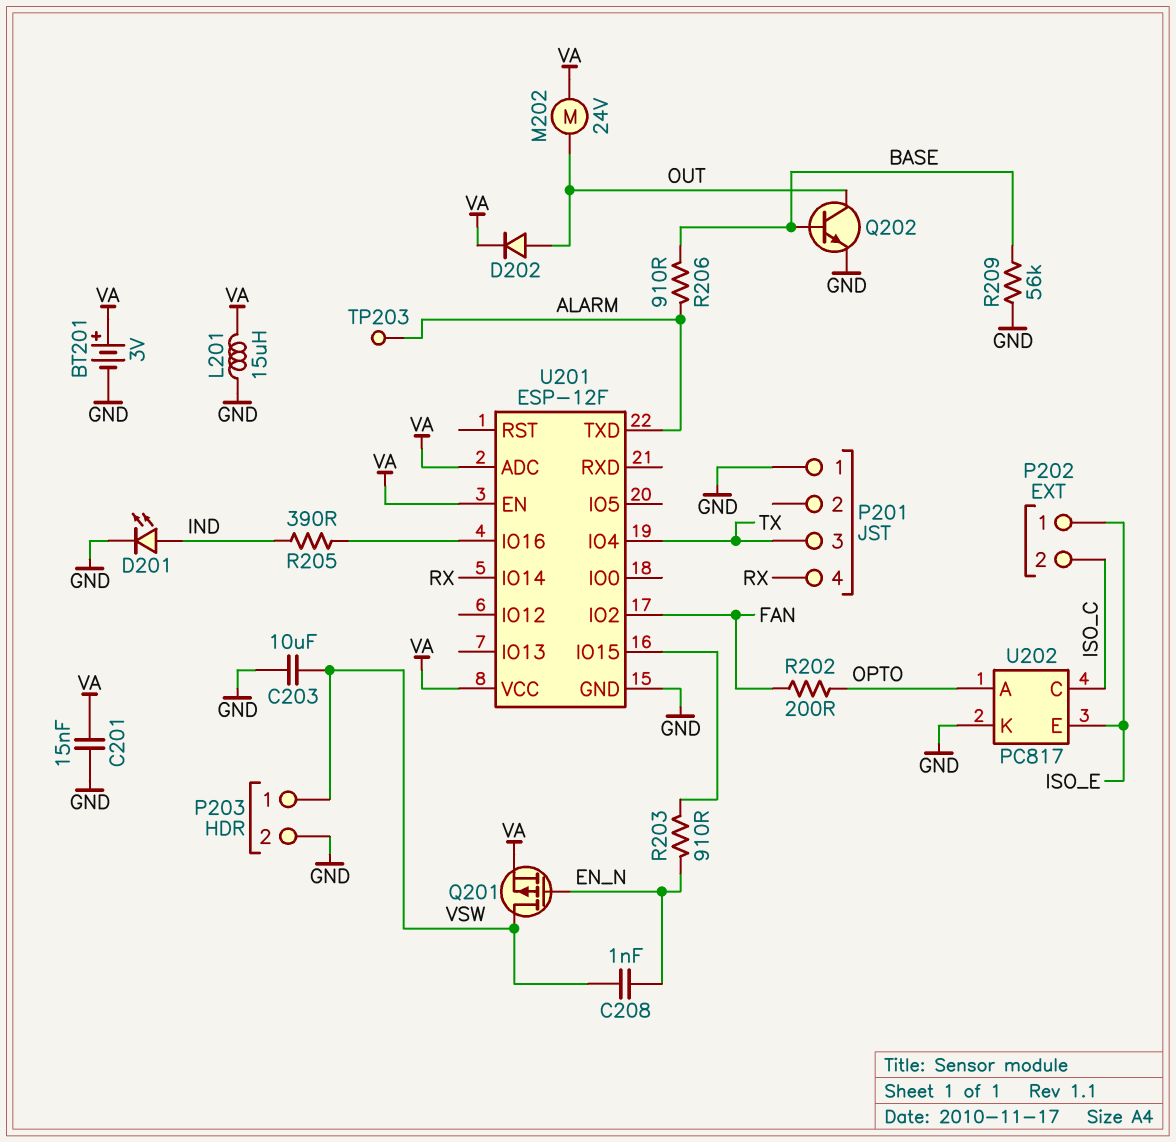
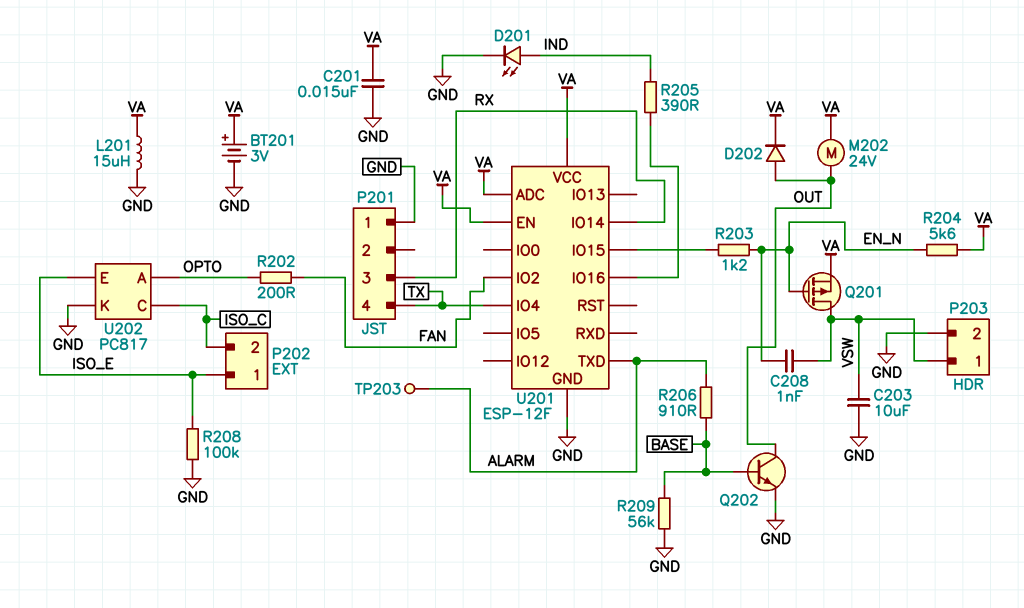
P201 pin 3: TX -> RX
P201 pin 4: RX -> TX
R203: 910 (EN_N, U201/IO15) -> 1.2k (EN_N, U201/IO15)
R204: none -> 5.6k (EN_N, VA)
R208: none -> 100k (GND, ISO_E)

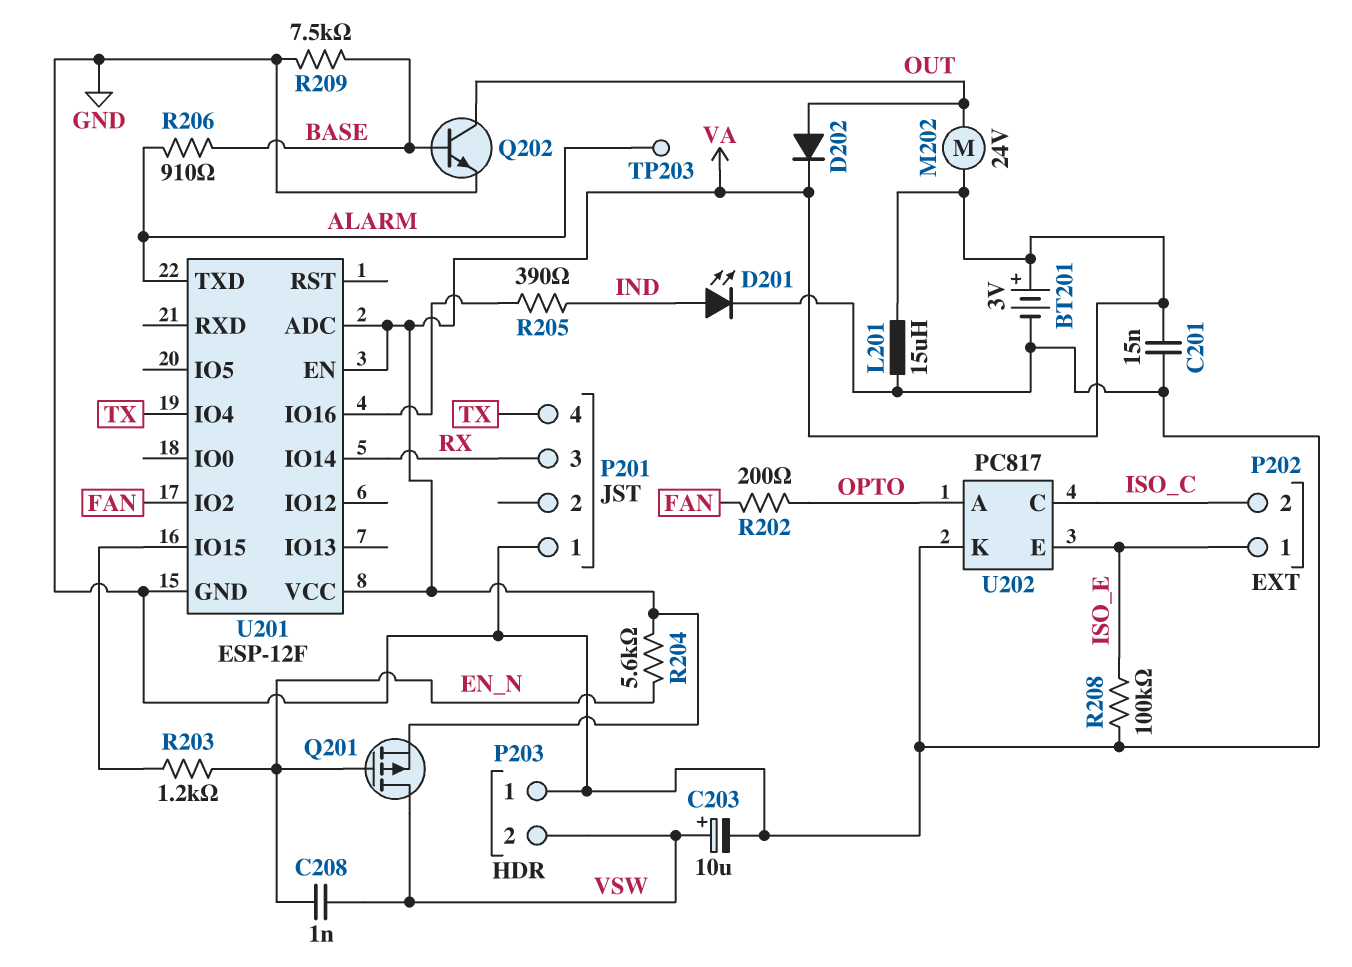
C203: 10uF (GND, VSW) -> 10uF (plus VSW, minus GND)
P203 pin 1: VSW -> GND
P203 pin 2: GND -> VSW
R209: 56k (BASE, GND) -> 7.5k (BASE, GND)

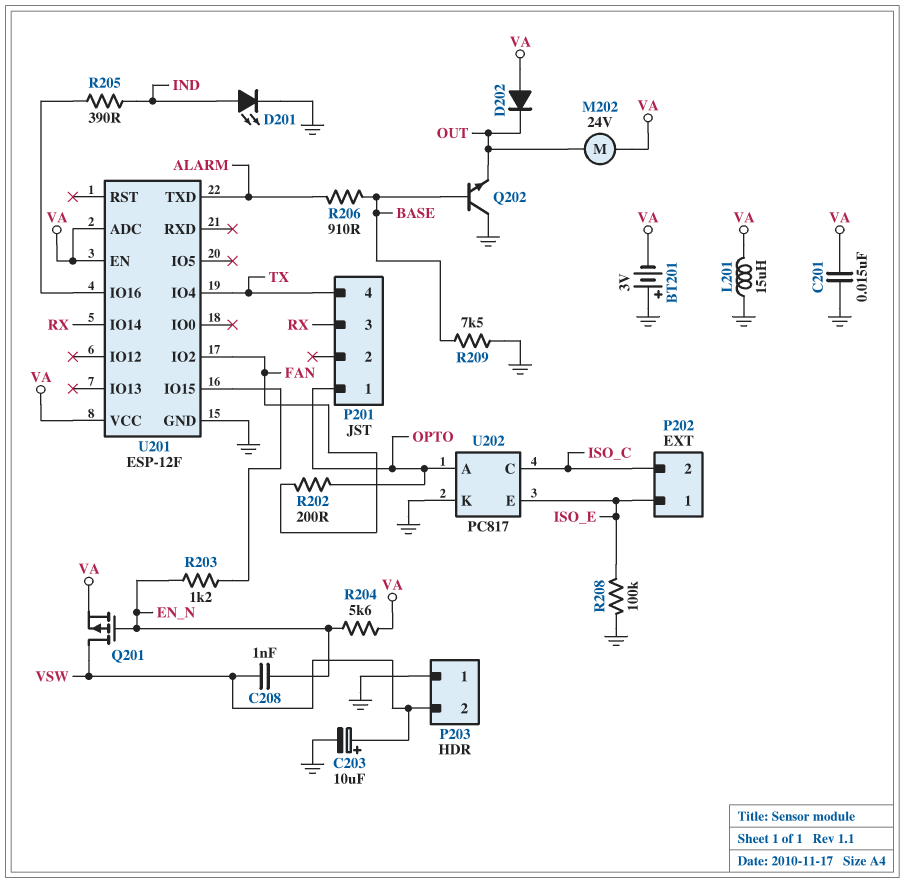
BT201: 3V (plus VA, minus GND) -> 3V (plus GND, minus VA)
D202: diode (A OUT, K VA) -> diode (A VA, K OUT)
P201 pin 1: GND -> OPTO
Q202: NPN (B BASE, C OUT, E GND) -> NPN (B BASE, C GND, E OUT)
TP203: test point (ALARM) -> none

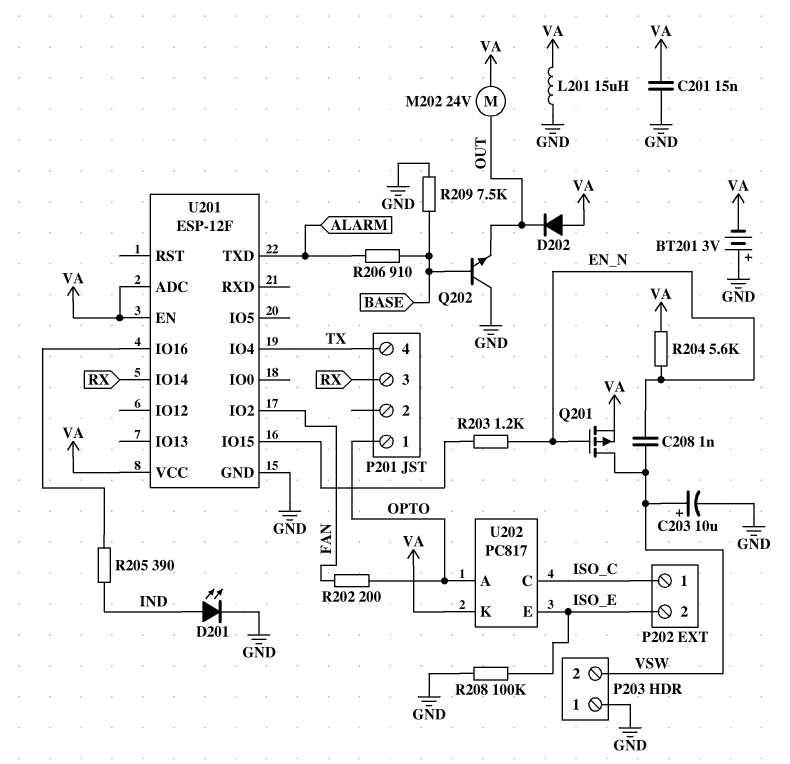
P202 pin 1: ISO_E -> ISO_C
P202 pin 2: ISO_C -> ISO_E
U202 pin K: GND -> VA

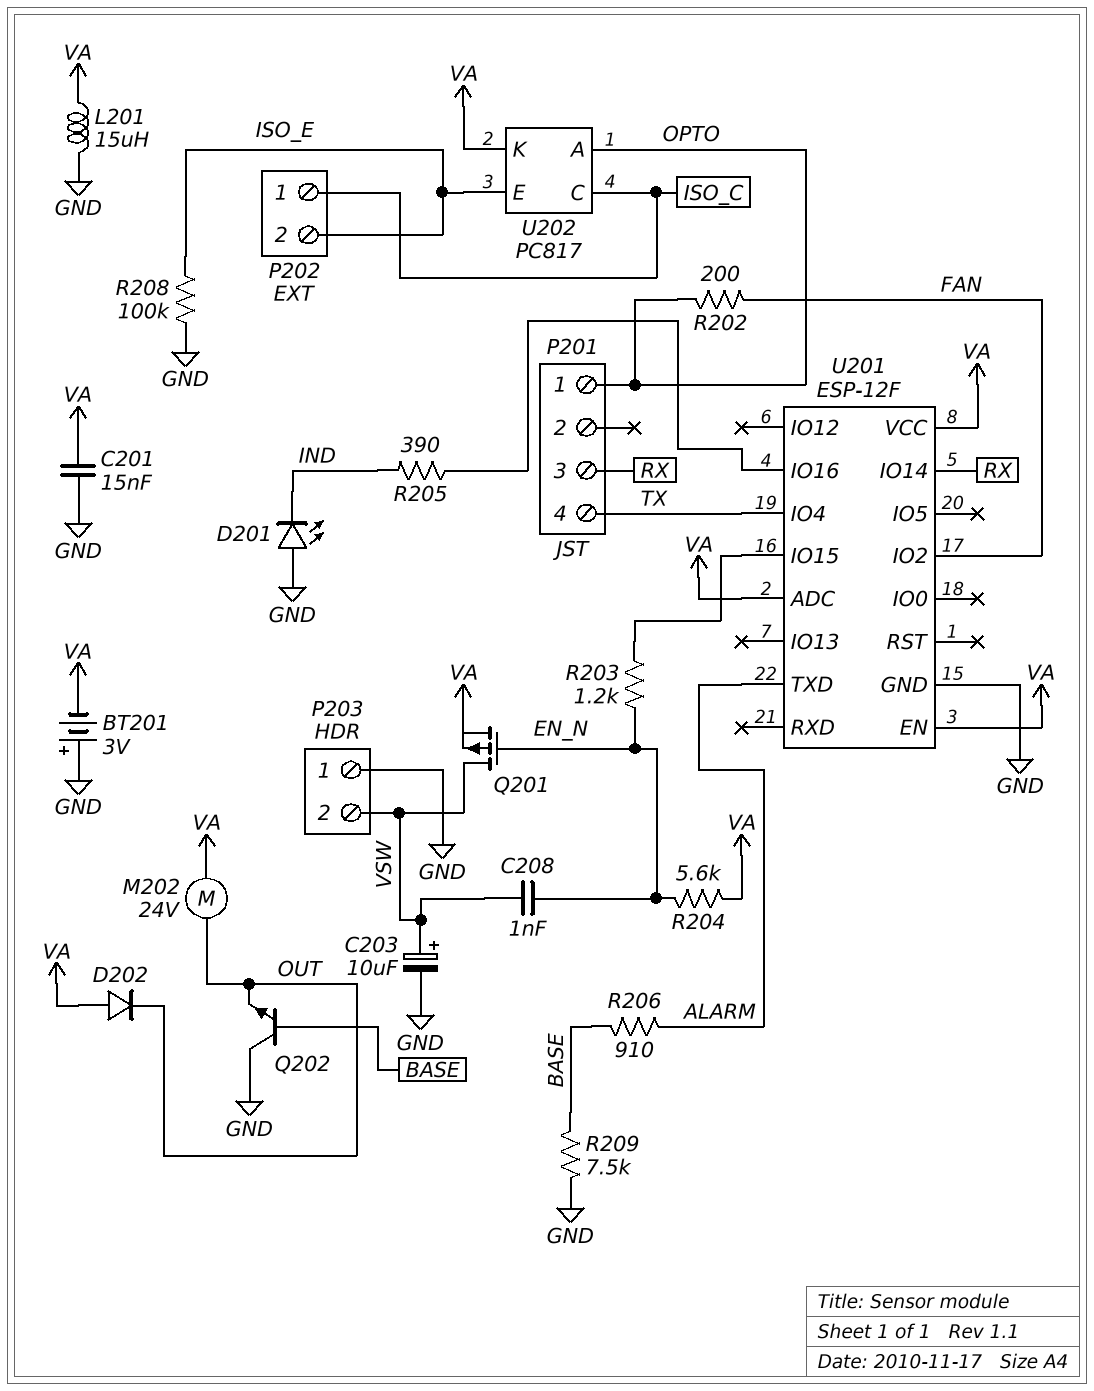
D201: LED (A IND, K GND) -> LED (A GND, K IND)

